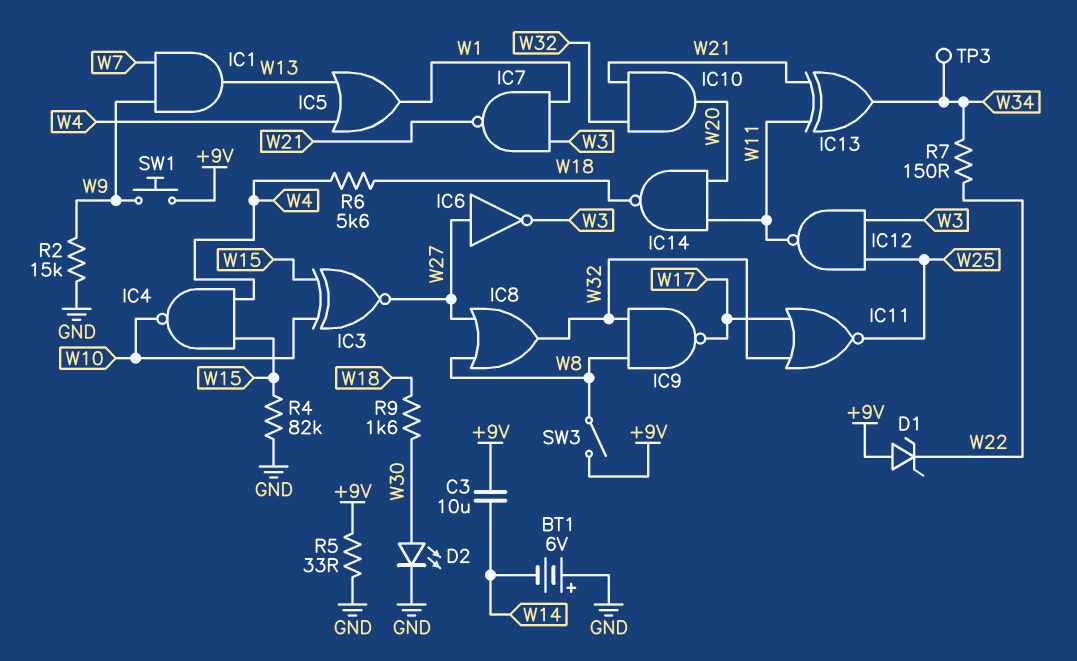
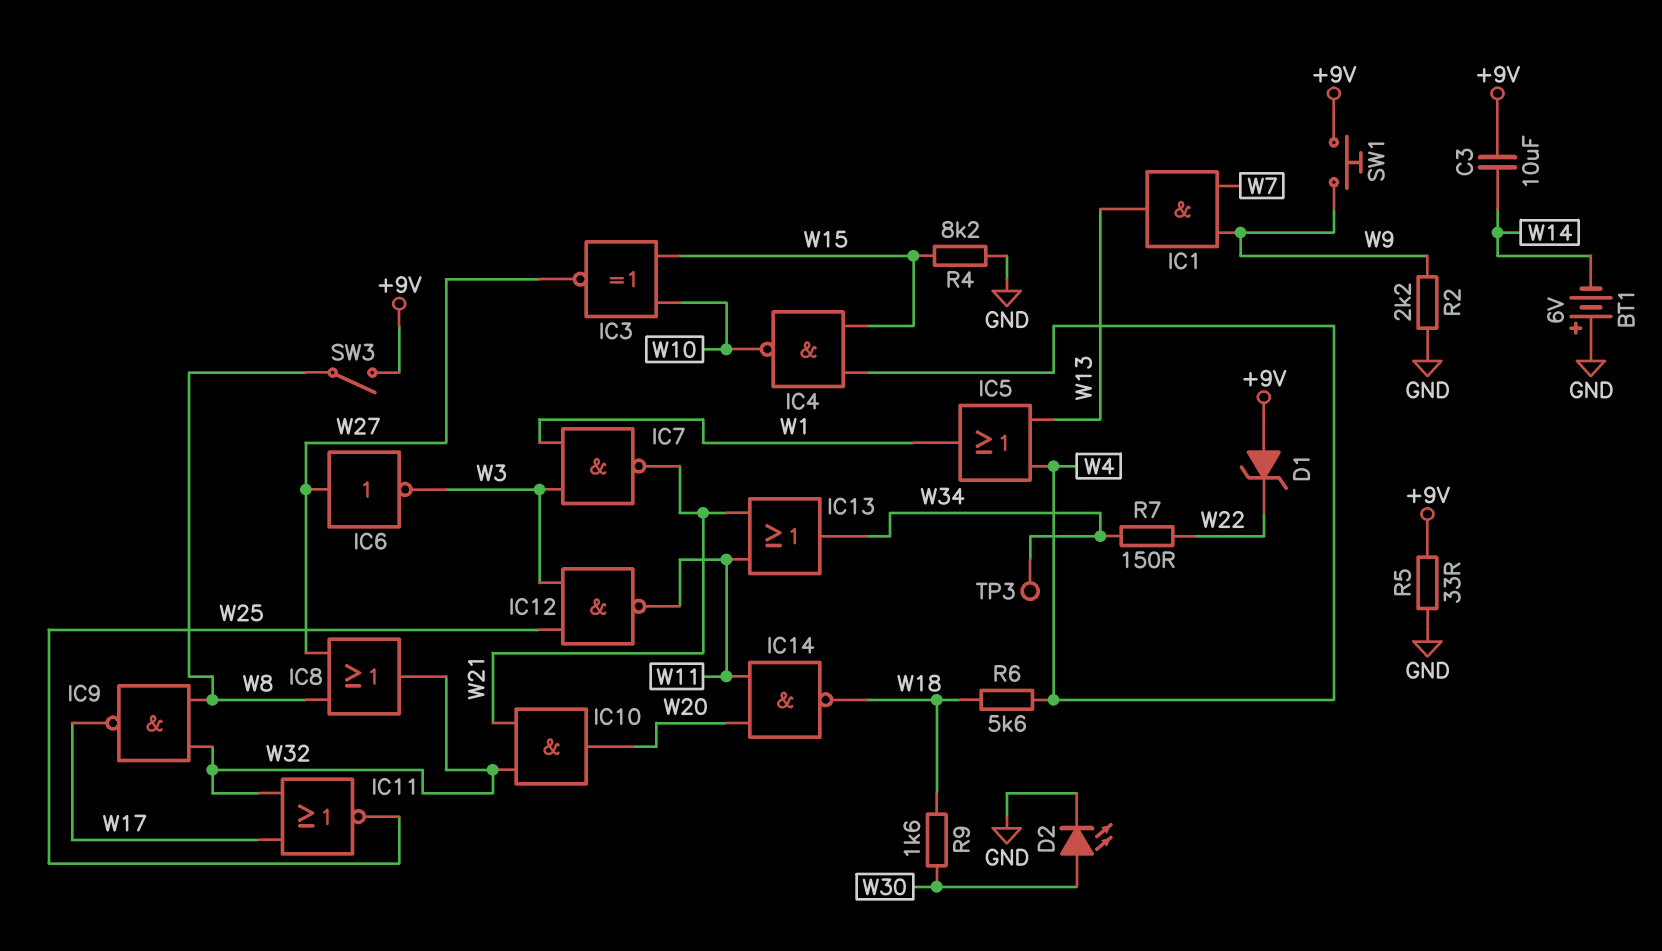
IC13: XOR (in W11, in W21, out W34) -> OR (in W11, in W21, out W34)
R2: 15k (GND, W9) -> 2.2k (GND, W9)
R4: 82k (GND, W15) -> 8.2k (GND, W15)

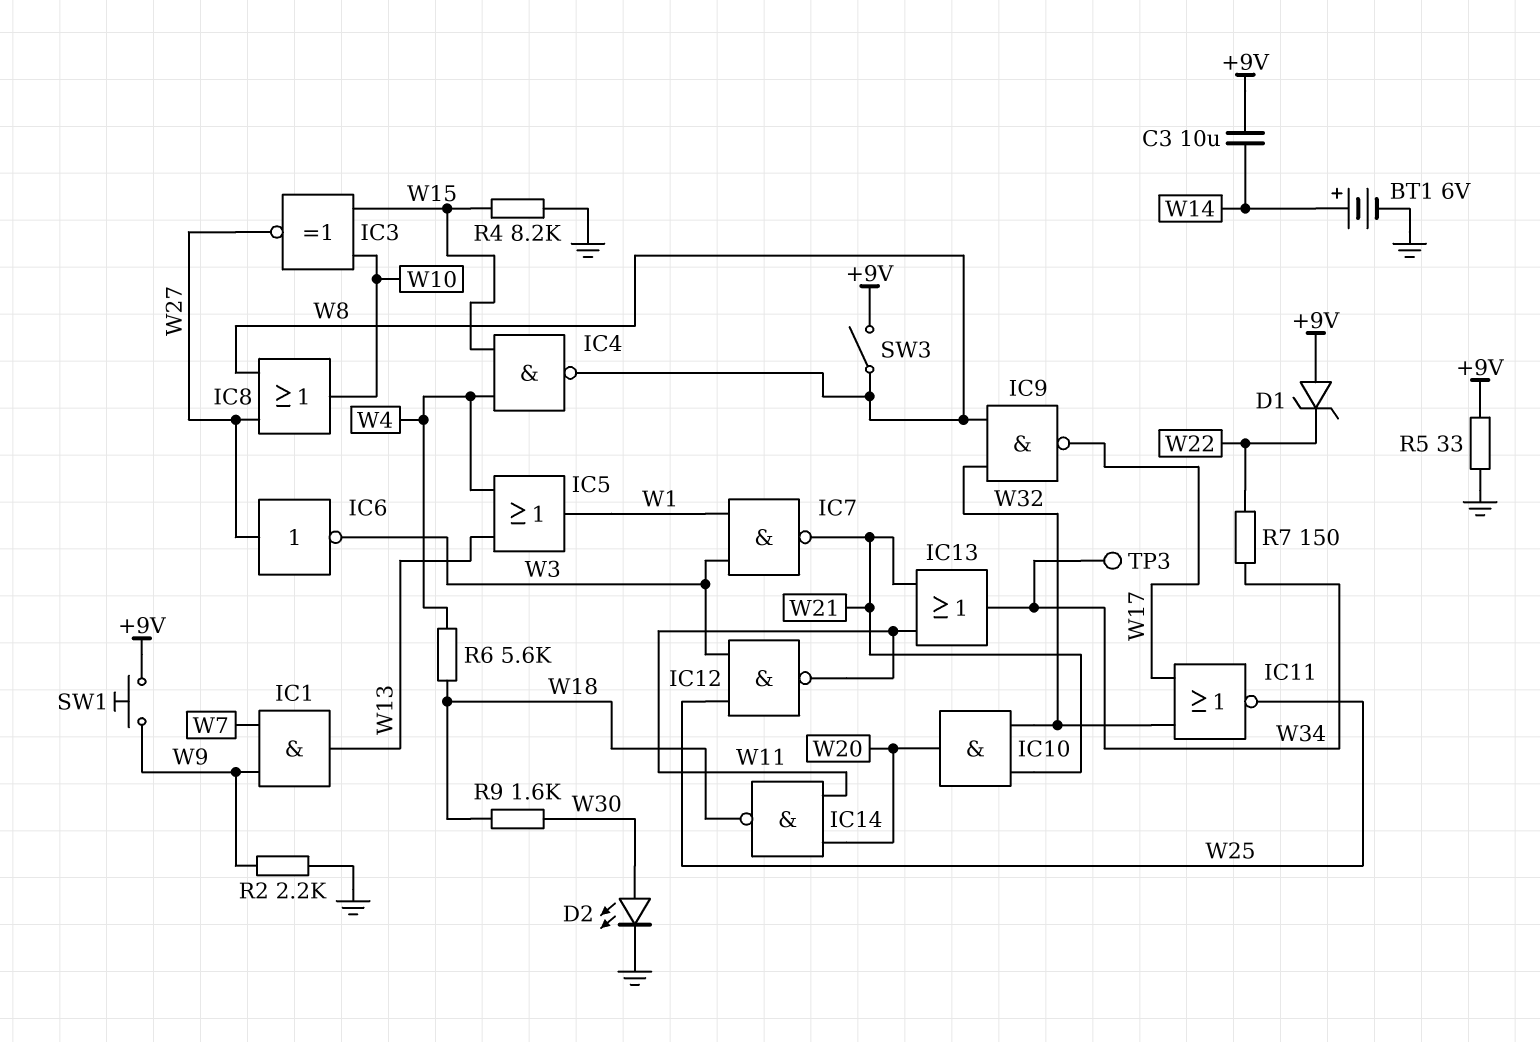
BT1: 6V (plus GND, minus W14) -> 6V (plus W14, minus GND)
IC4: NAND (in W4, in W15, out W10) -> NAND (in W4, in W15, out W8)
IC8: OR (in W8, in W27, out W32) -> OR (in W8, in W27, out W10)

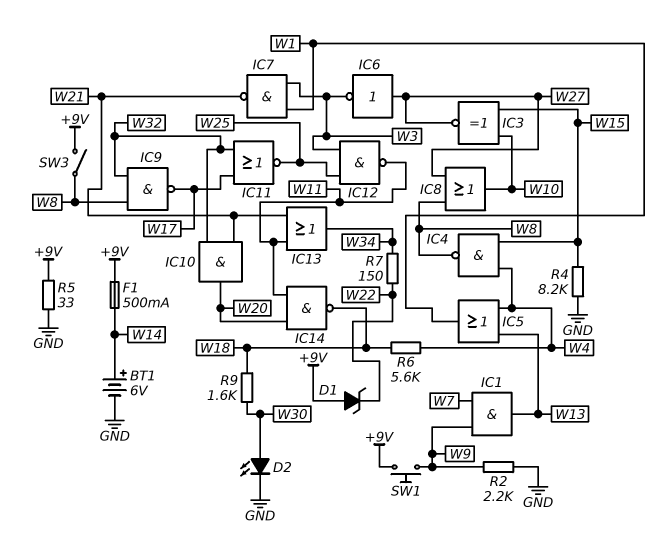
C3: 10uF (+9V, W14) -> none
F1: none -> 500mA (+9V, W14)
TP3: test point (W34) -> none

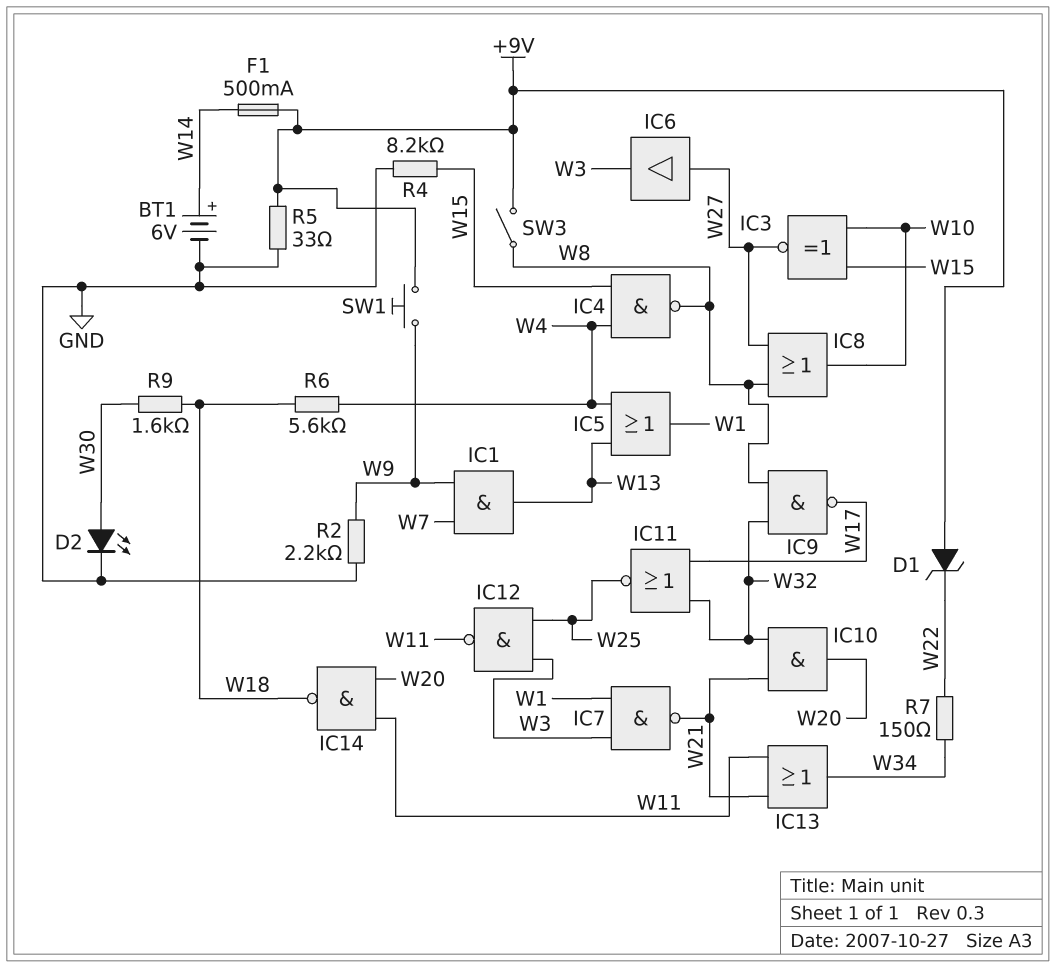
IC6: NOT (in W27, out W3) -> buffer (in W27, out W3)

